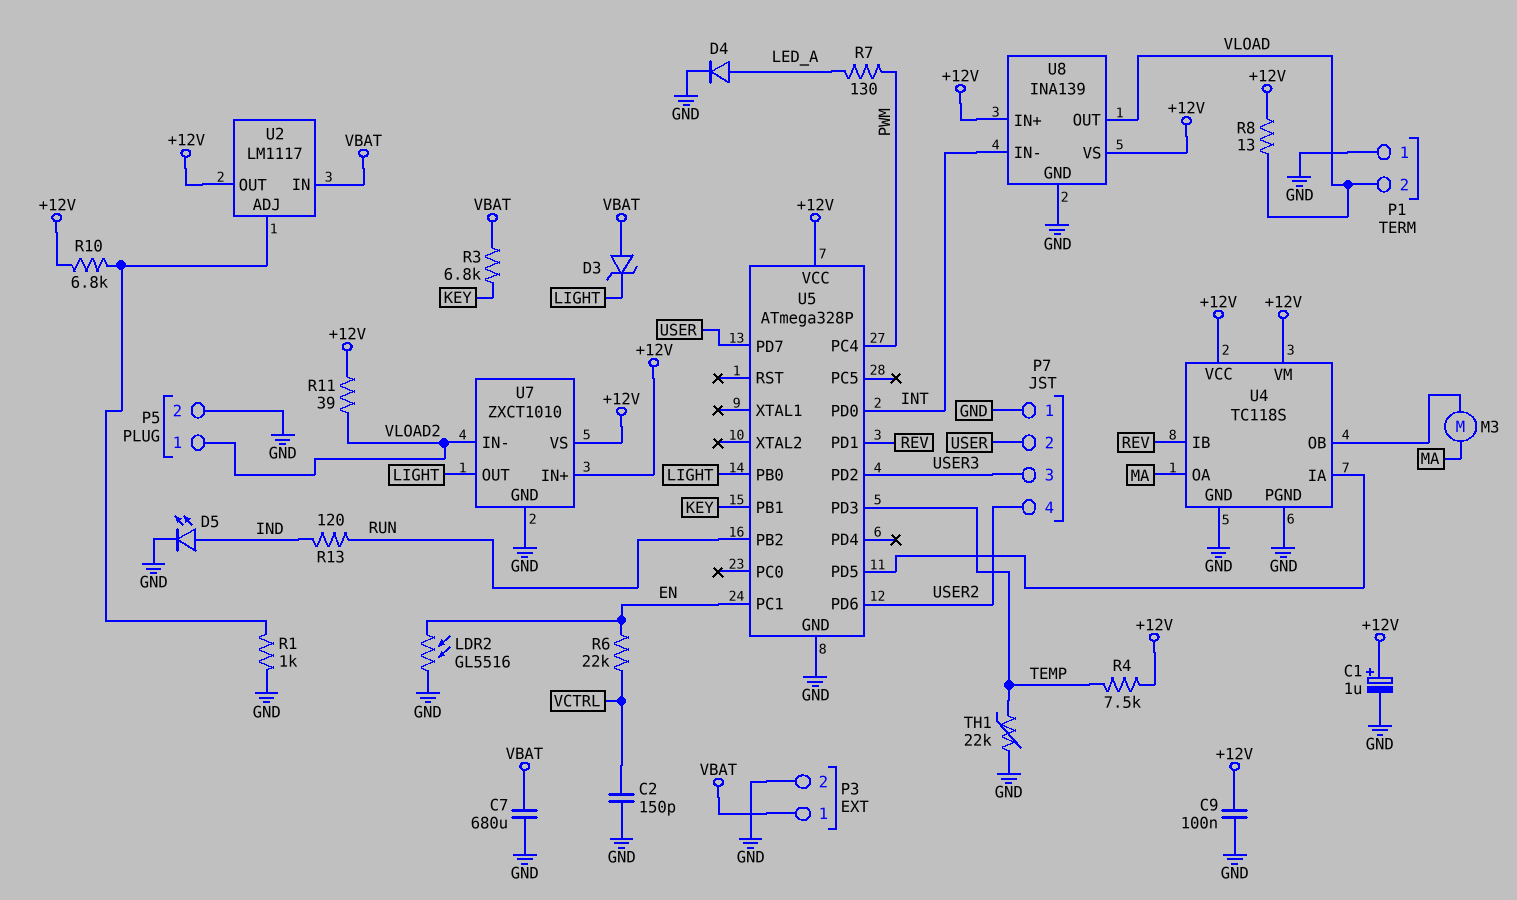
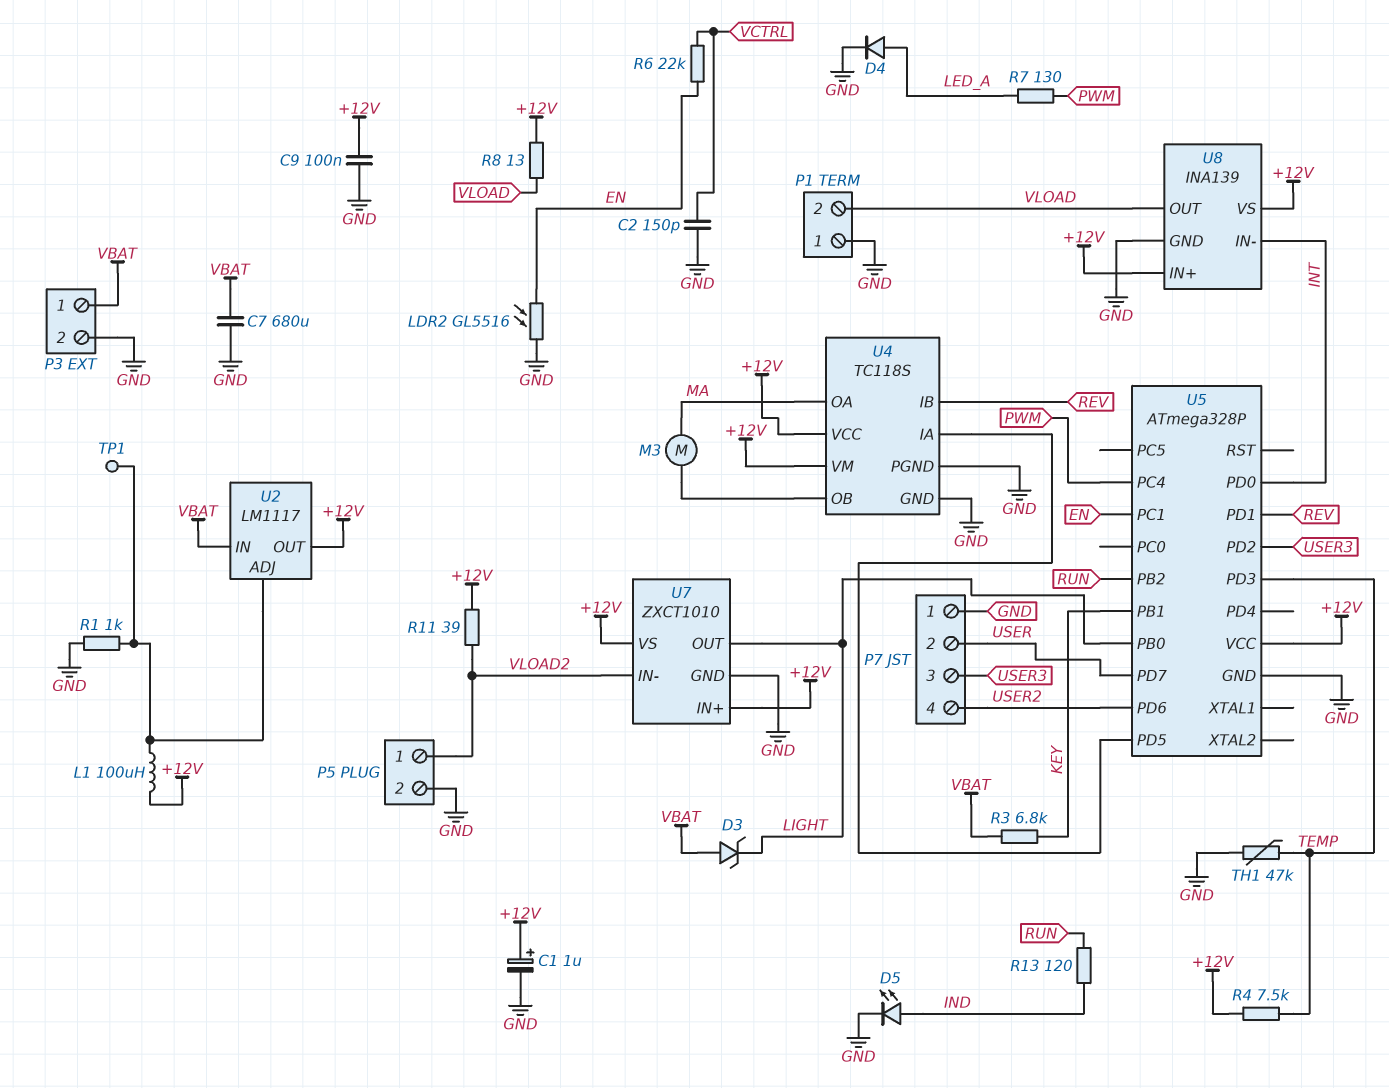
L1: none -> 100uH (+12V, U2/ADJ)
R10: 6.8k (+12V, U2/ADJ) -> none
TH1: 22k (GND, TEMP) -> 47k (GND, TEMP)
TP1: none -> test point (U2/ADJ)

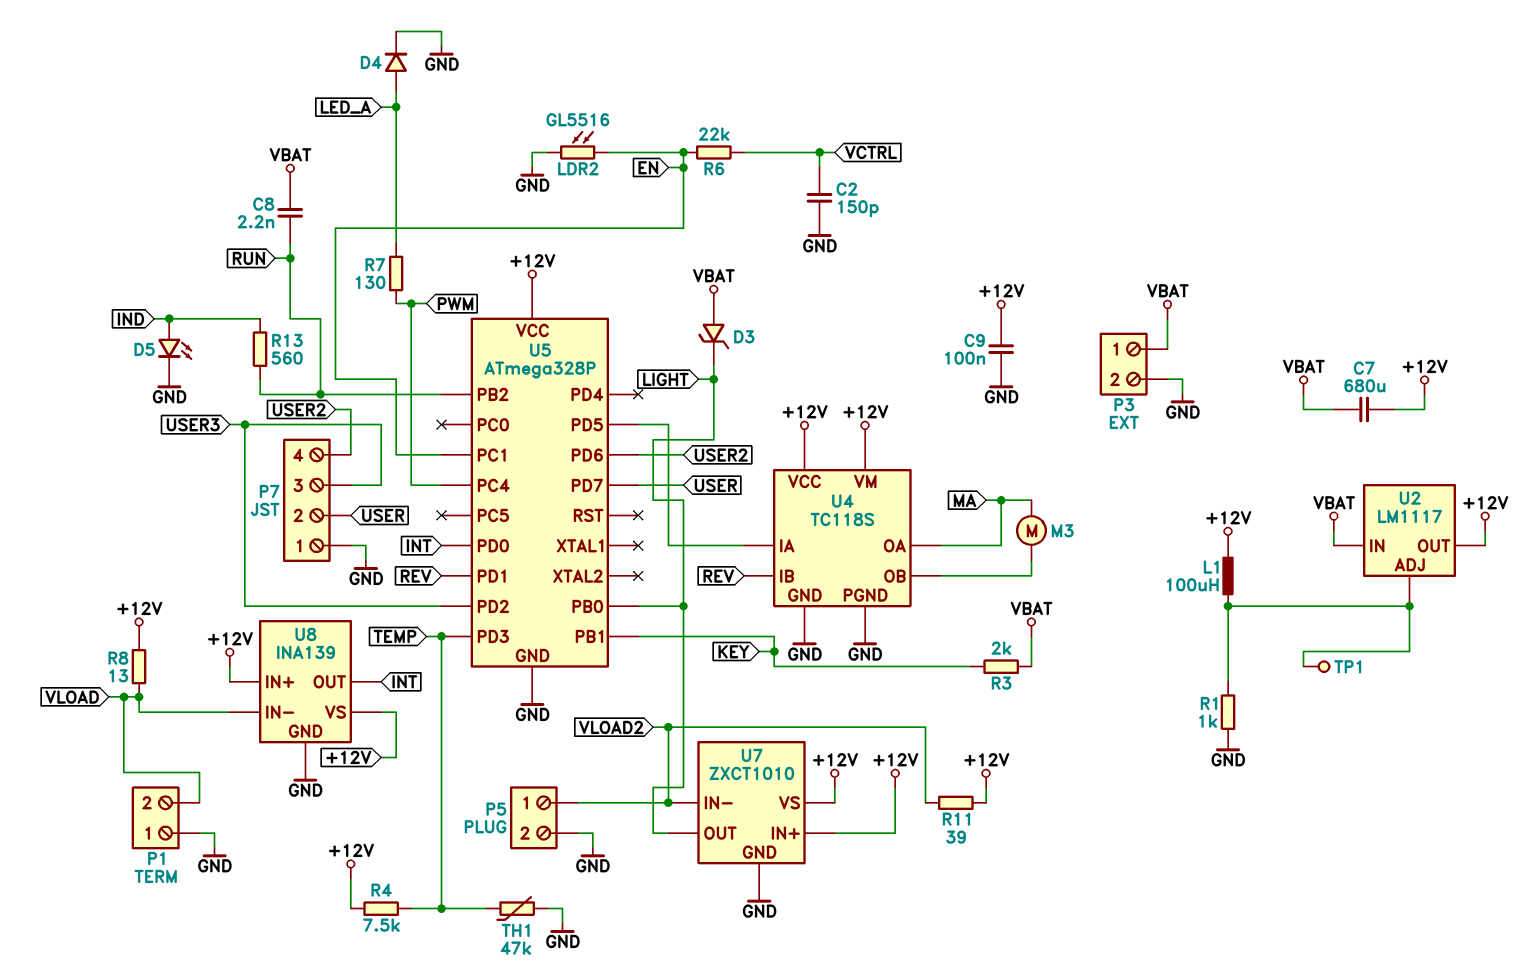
C1: 1uF (plus +12V, minus GND) -> none
C7: 680uF (GND, VBAT) -> 680uF (+12V, VBAT)
C8: none -> 2.2nF (RUN, VBAT)
R3: 6.8k (KEY, VBAT) -> 2k (KEY, VBAT)
R13: 120 (IND, RUN) -> 560 (IND, RUN)
U8 pin IN-: INT -> VLOAD
U8 pin OUT: VLOAD -> INT

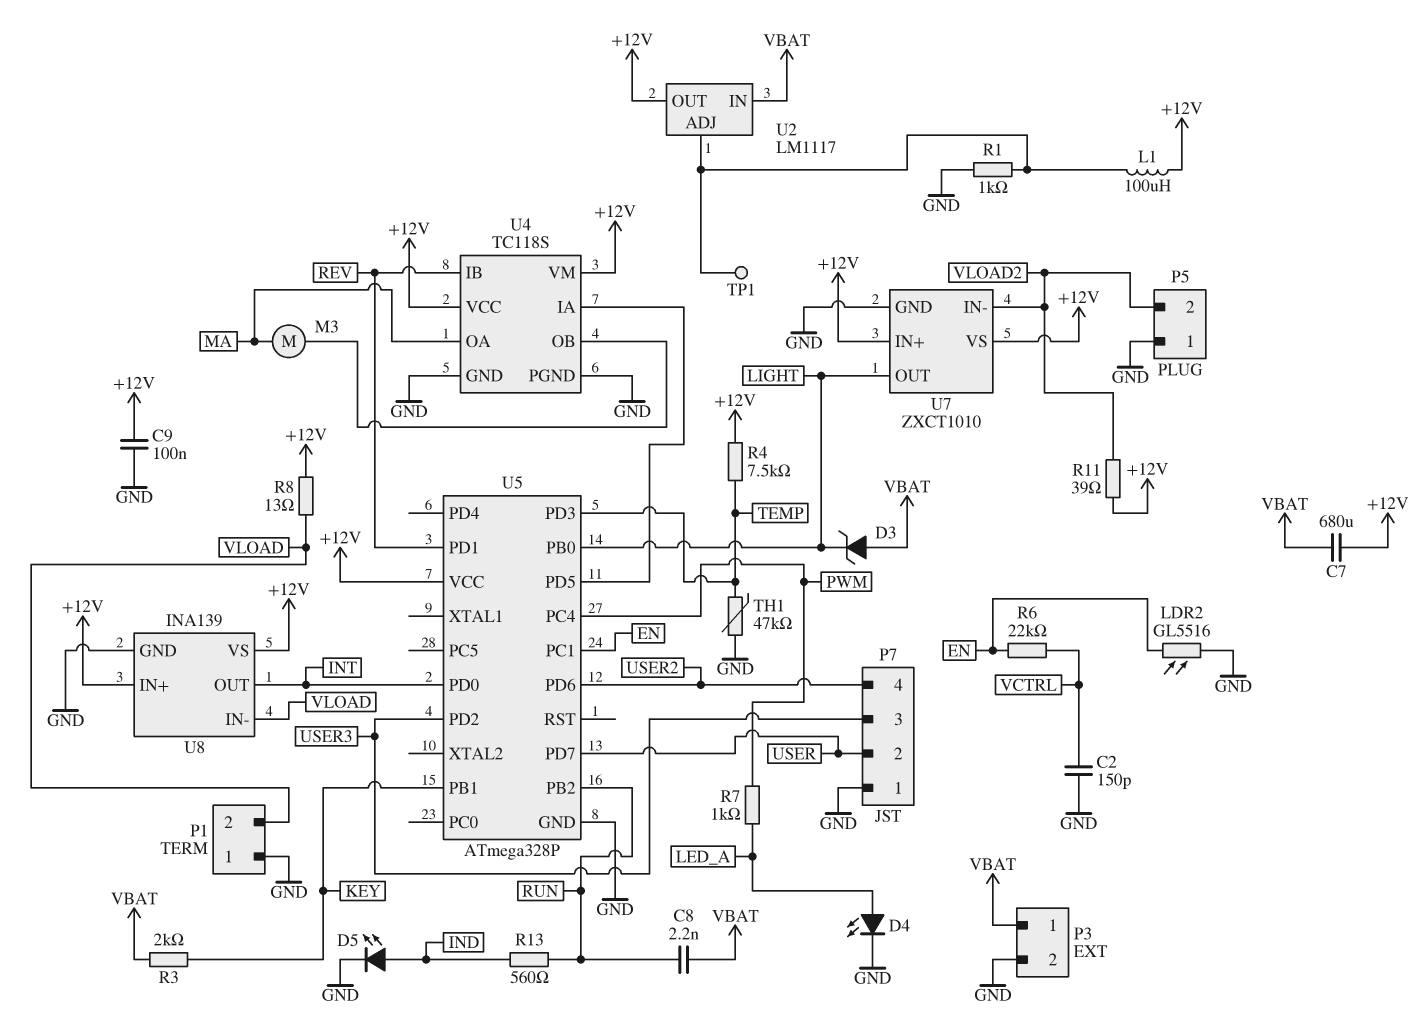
D4: diode (A LED_A, K GND) -> LED (A LED_A, K GND)
P5 pin 1: VLOAD2 -> GND
P5 pin 2: GND -> VLOAD2
R7: 130 (LED_A, PWM) -> 1k (LED_A, PWM)

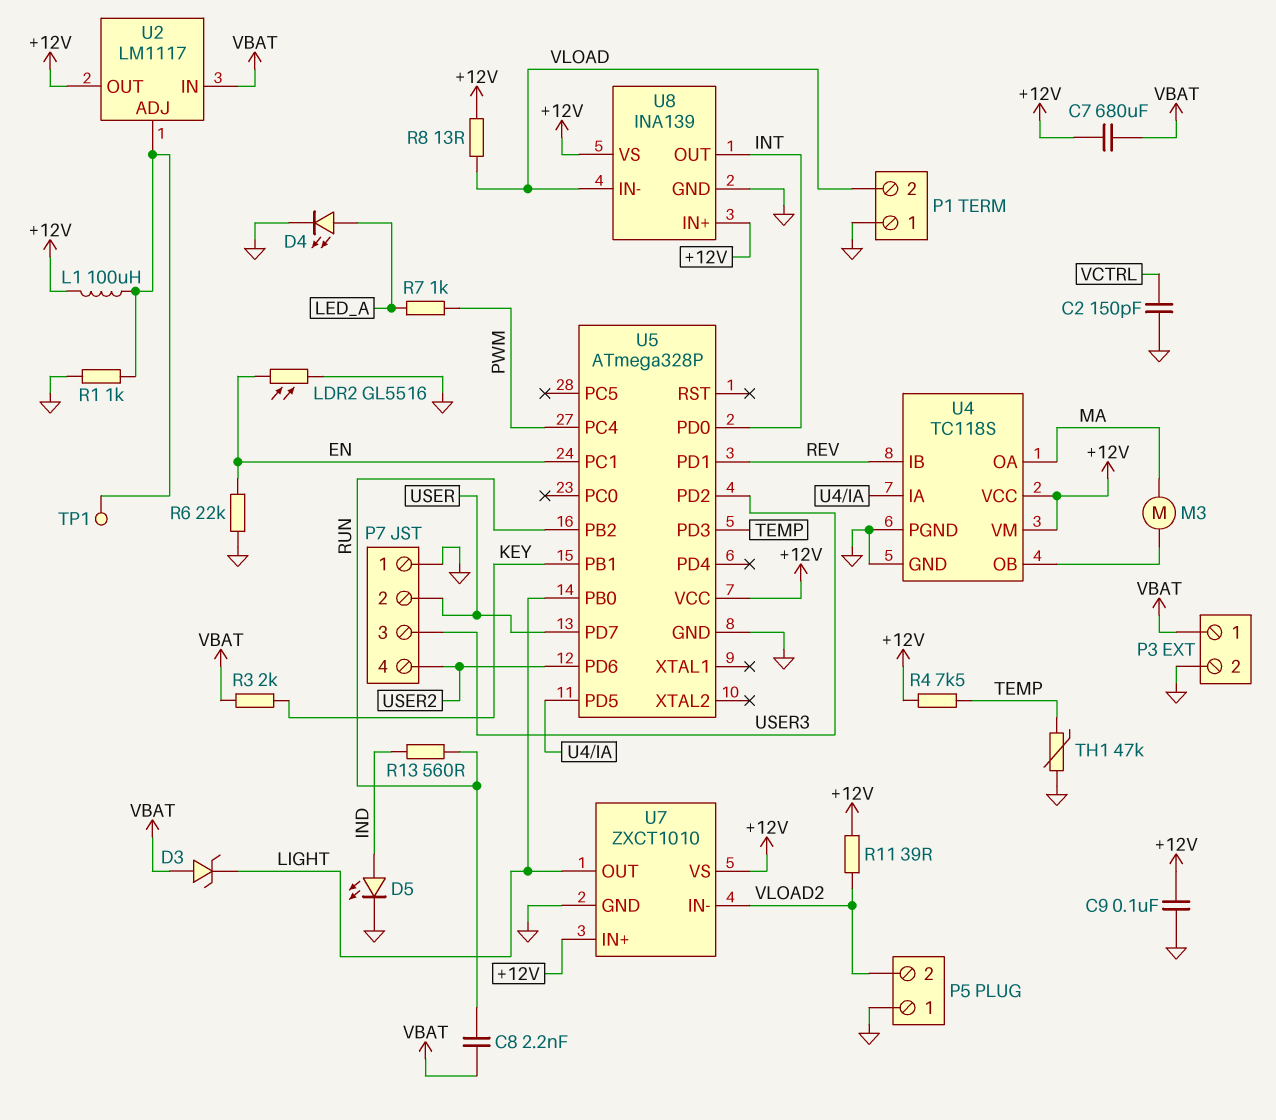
R6: 22k (EN, VCTRL) -> 22k (EN, GND)

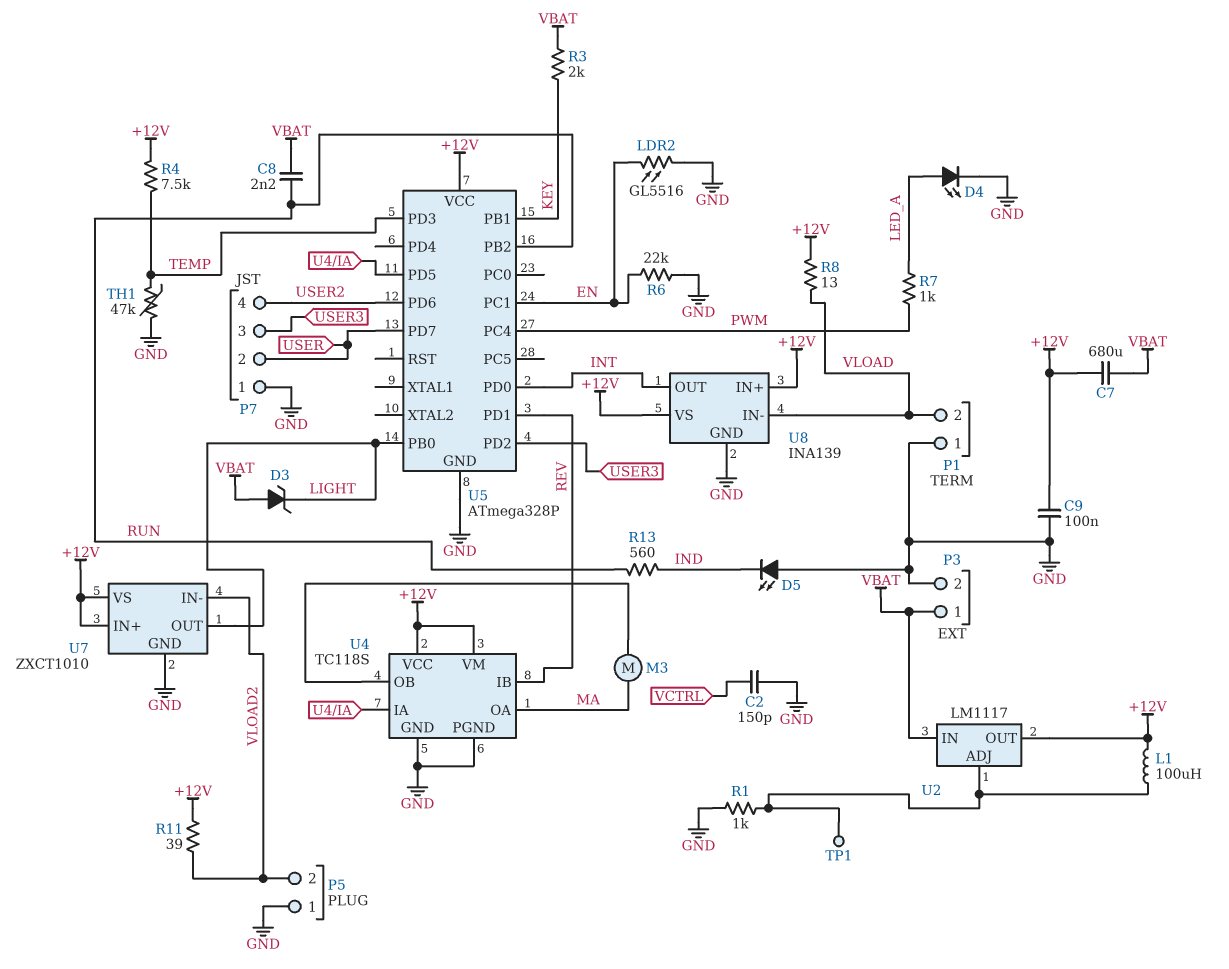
D5: LED (A IND, K GND) -> LED (A GND, K IND)

